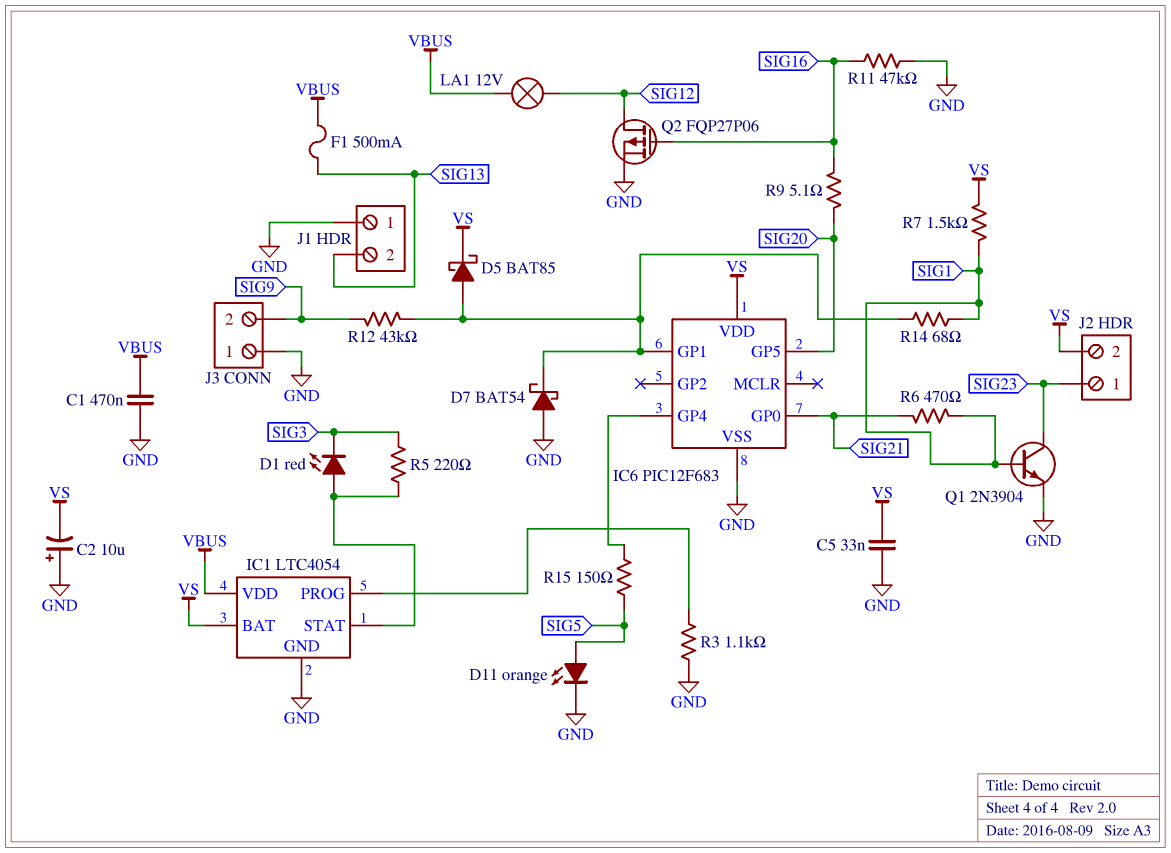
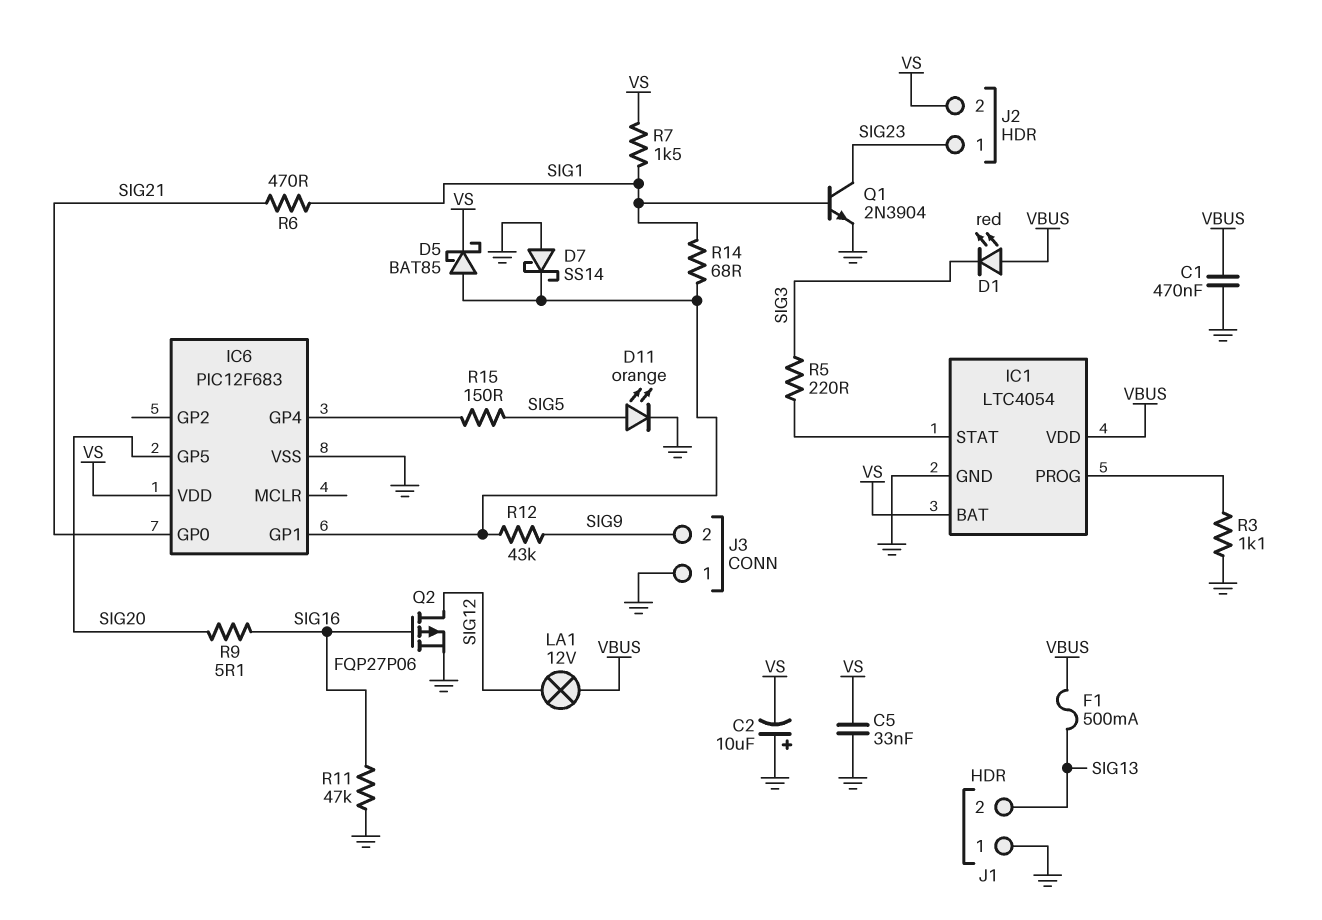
D1: LED red (A IC1/STAT, K SIG3) -> LED red (A VBUS, K SIG3)
D7: schottky BAT54 (A GND, K IC6/GP1) -> schottky SS14 (A GND, K IC6/GP1)

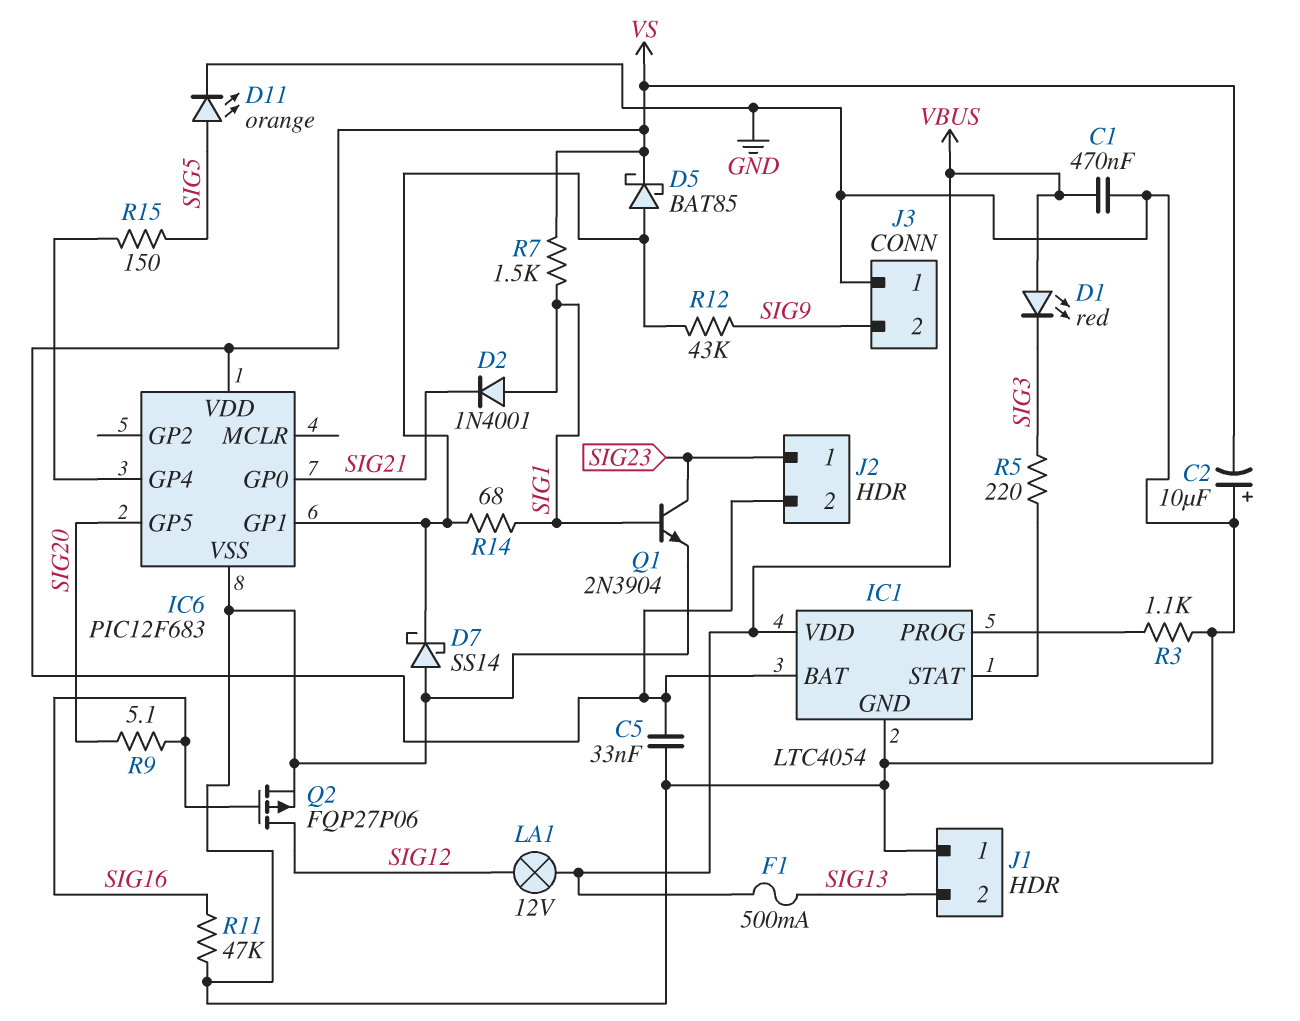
D2: none -> diode 1N4001 (A SIG1, K SIG21)
R6: 470 (SIG1, SIG21) -> none

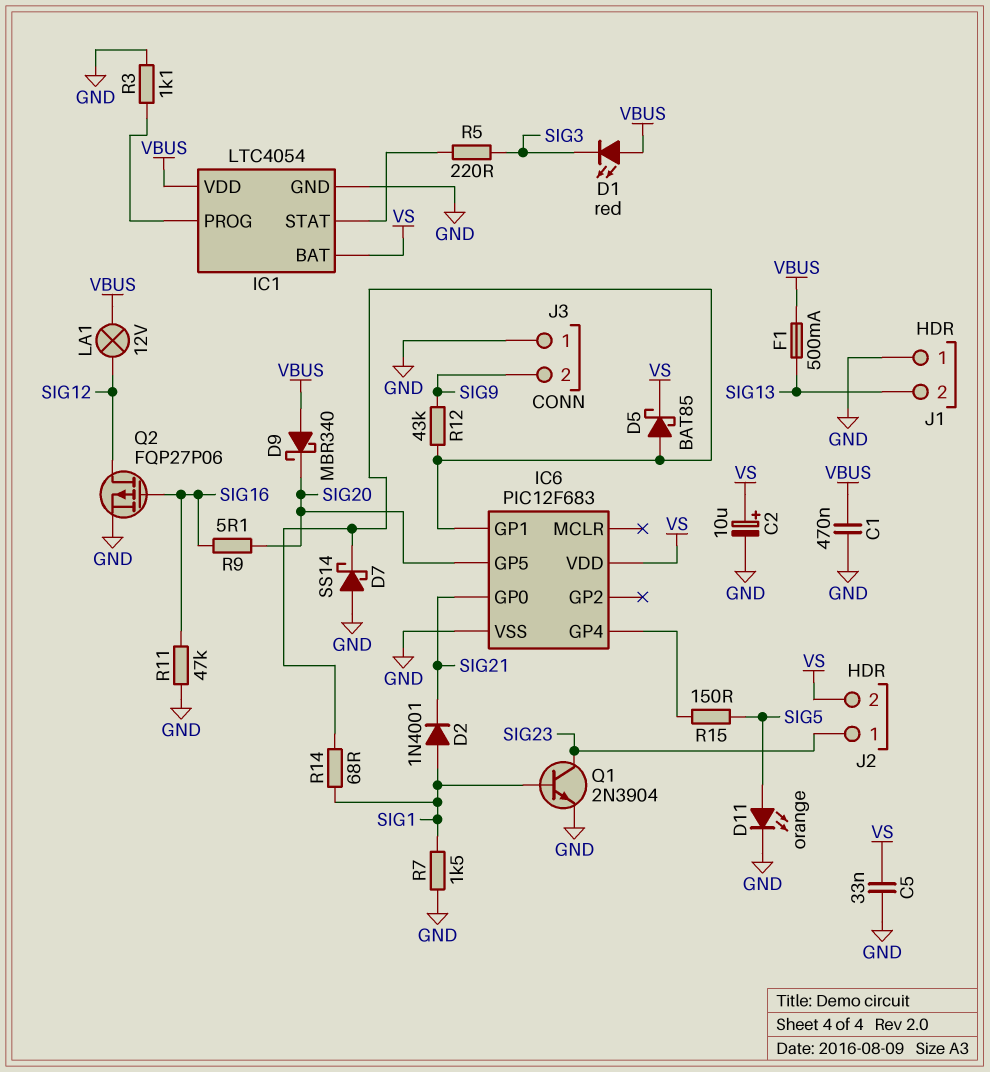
C2: 10uF (plus GND, minus VS) -> 10uF (plus VS, minus GND)
D9: none -> schottky MBR340 (A VBUS, K SIG20)
R7: 1.5k (SIG1, VS) -> 1.5k (GND, SIG1)

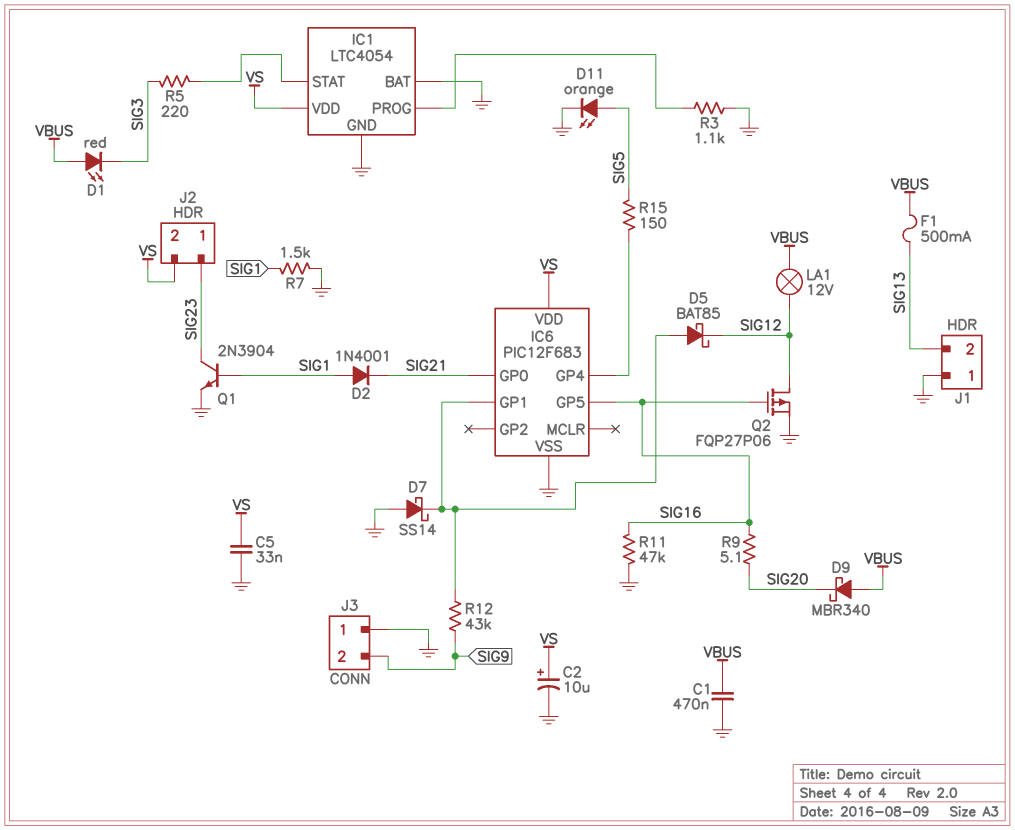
D5: schottky BAT85 (A IC6/GP1, K VS) -> schottky BAT85 (A IC6/GP1, K SIG12)
IC1 pin BAT: VS -> GND
IC1 pin VDD: VBUS -> VS
IC6 pin GP5: SIG20 -> SIG16
R14: 68 (IC6/GP1, SIG1) -> none

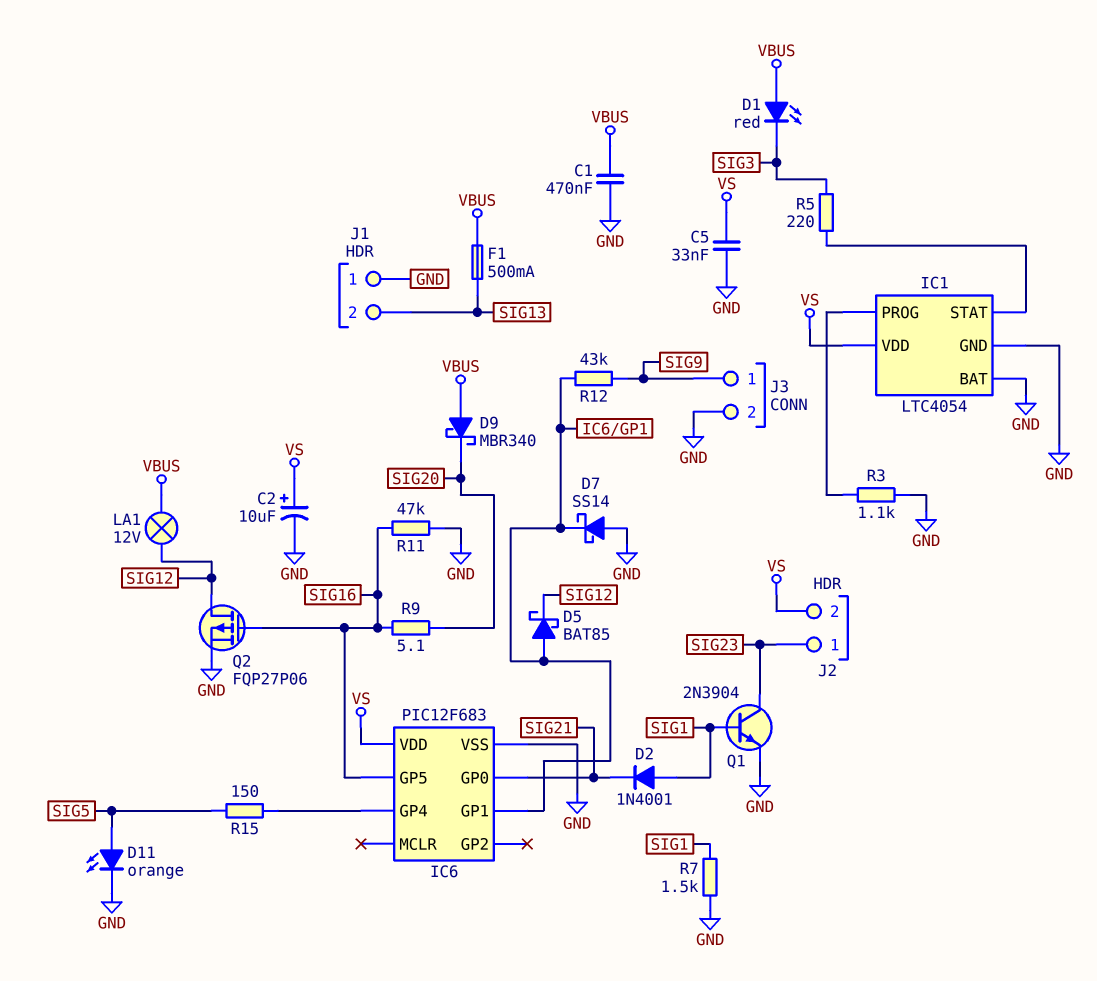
J3 pin 1: GND -> SIG9
J3 pin 2: SIG9 -> GND

